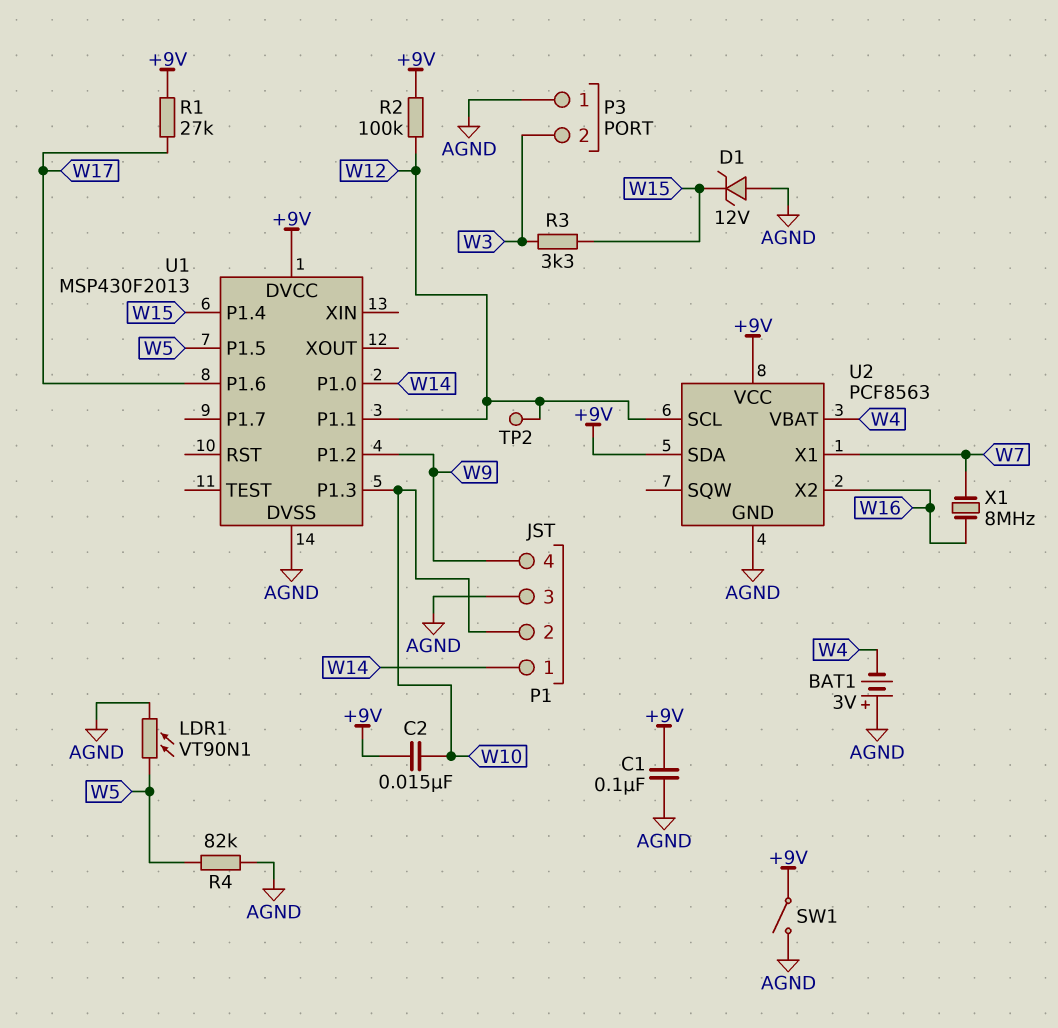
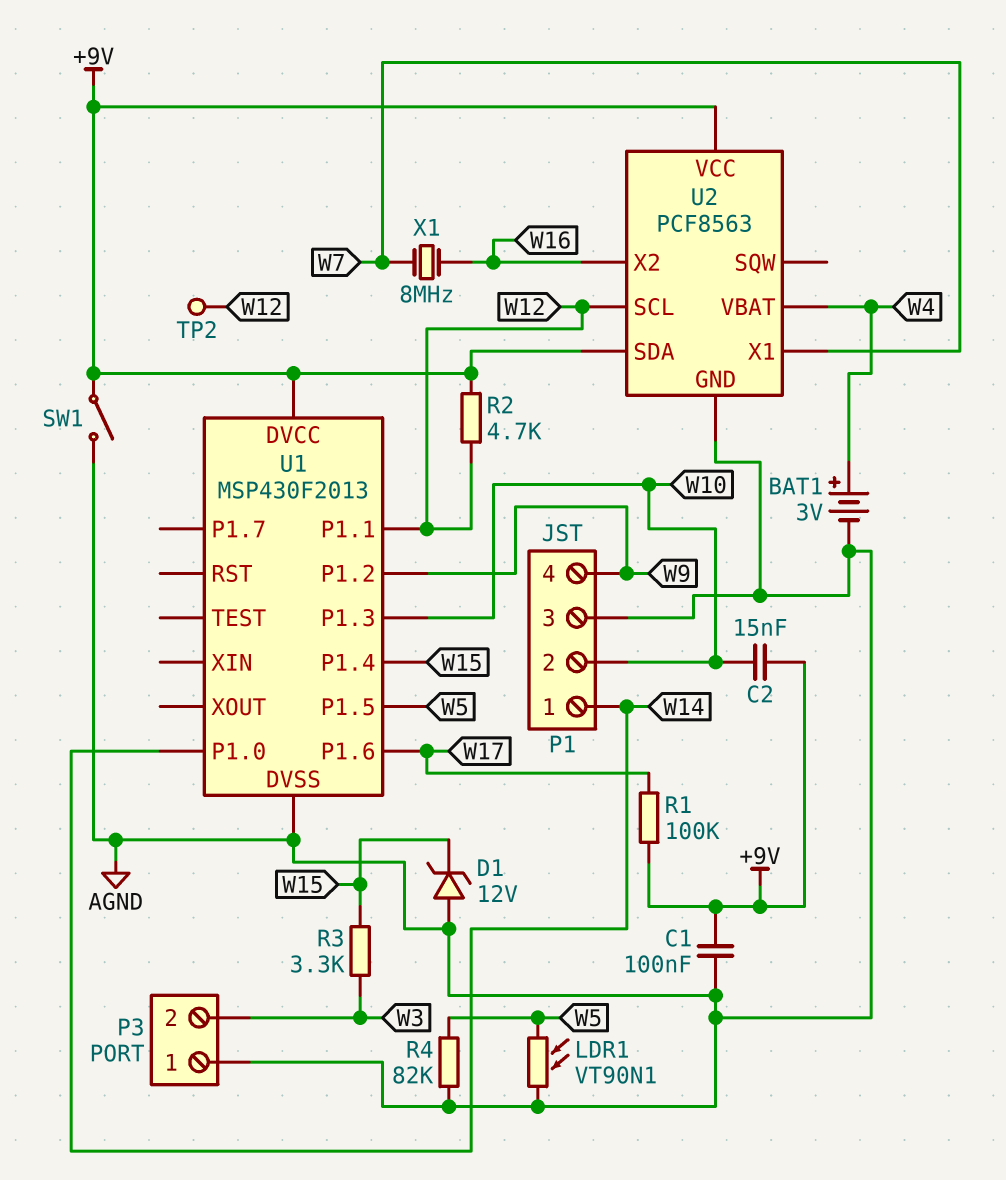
BAT1: 3V (plus AGND, minus W4) -> 3V (plus W4, minus AGND)
R1: 27k (+9V, W17) -> 100k (+9V, W17)
R2: 100k (+9V, W12) -> 4.7k (+9V, W12)

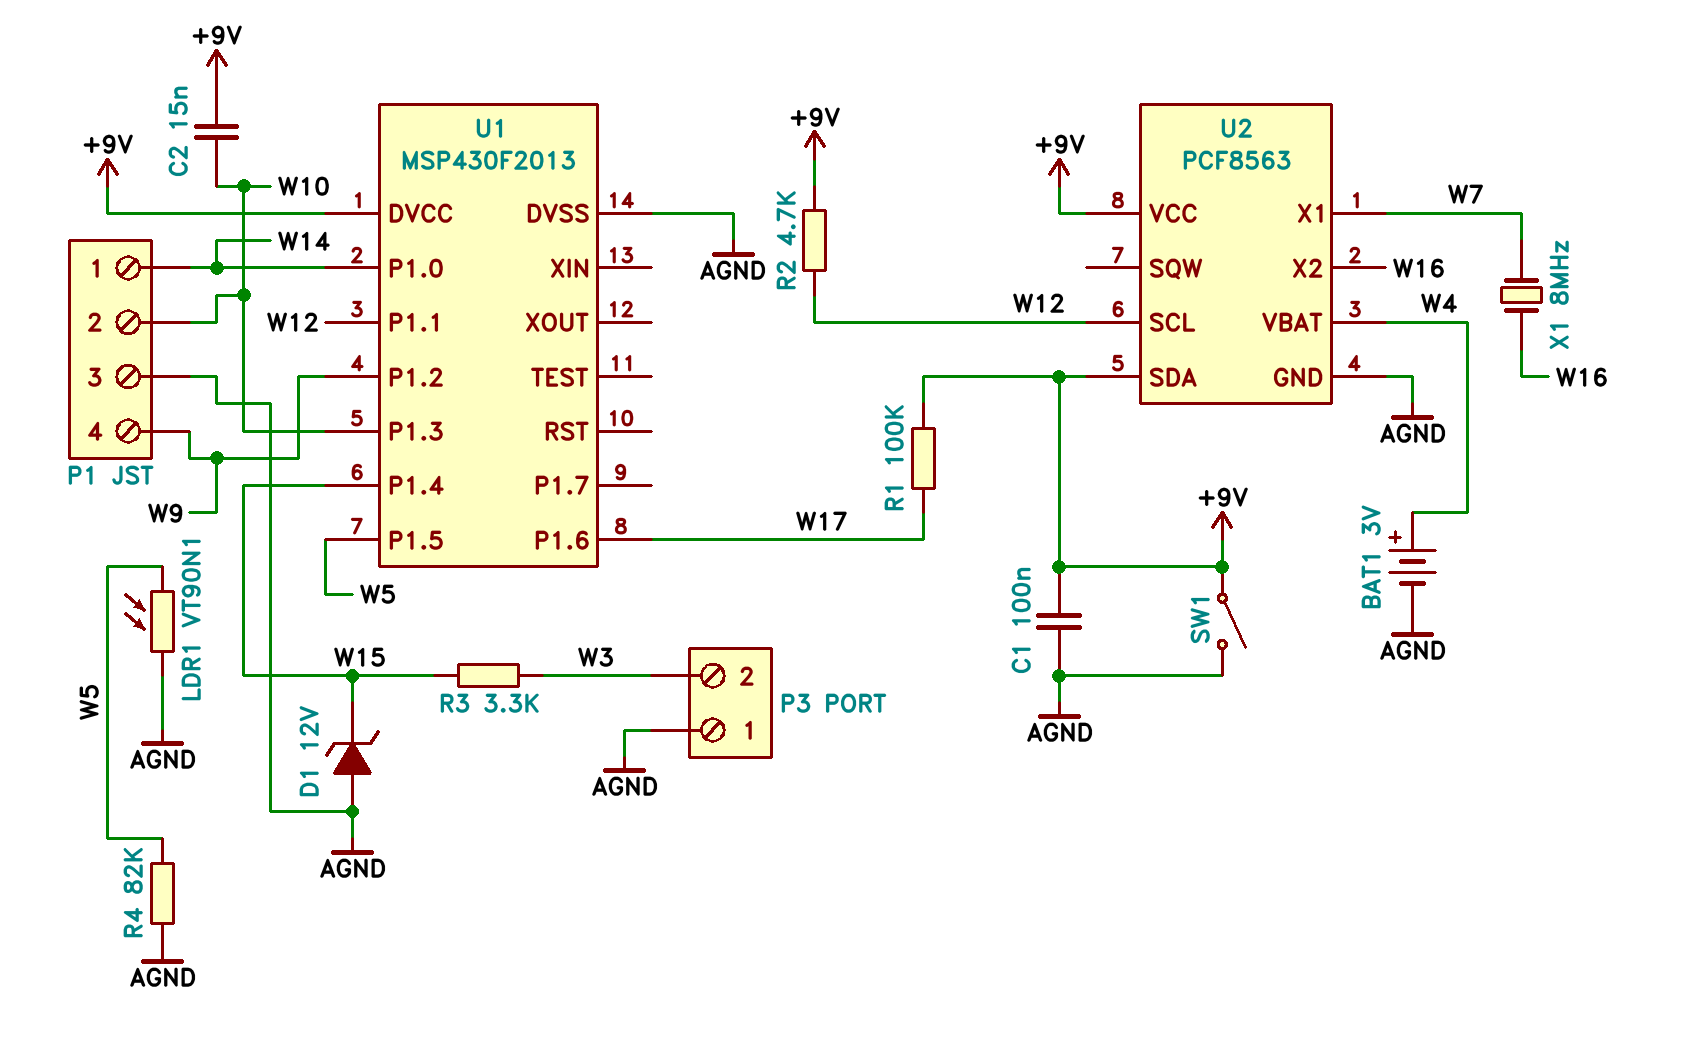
TP2: test point (W12) -> none

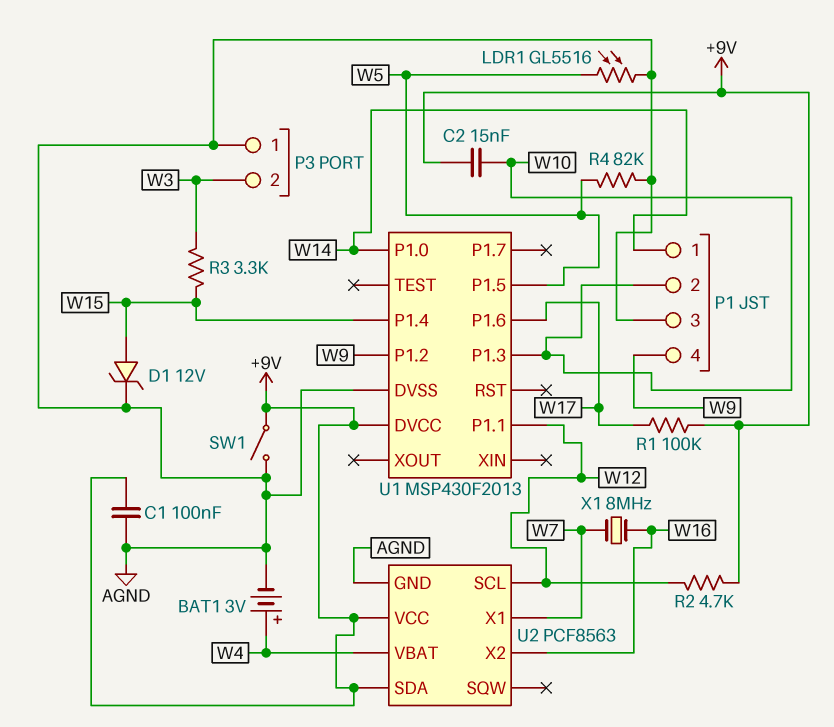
D1: zener 12V (A AGND, K W15) -> zener 12V (A W15, K AGND)
LDR1: VT90N1 (AGND, W5) -> GL5516 (AGND, W5)

